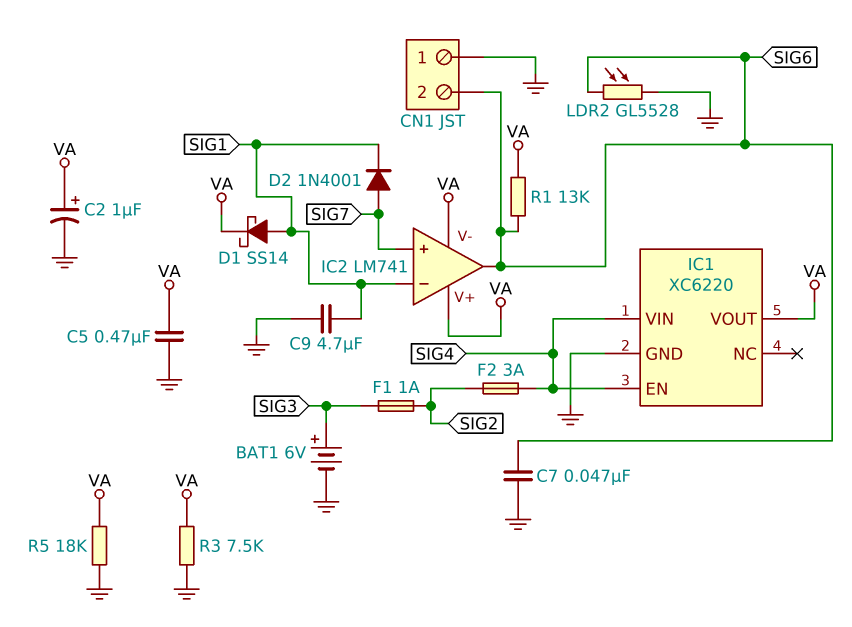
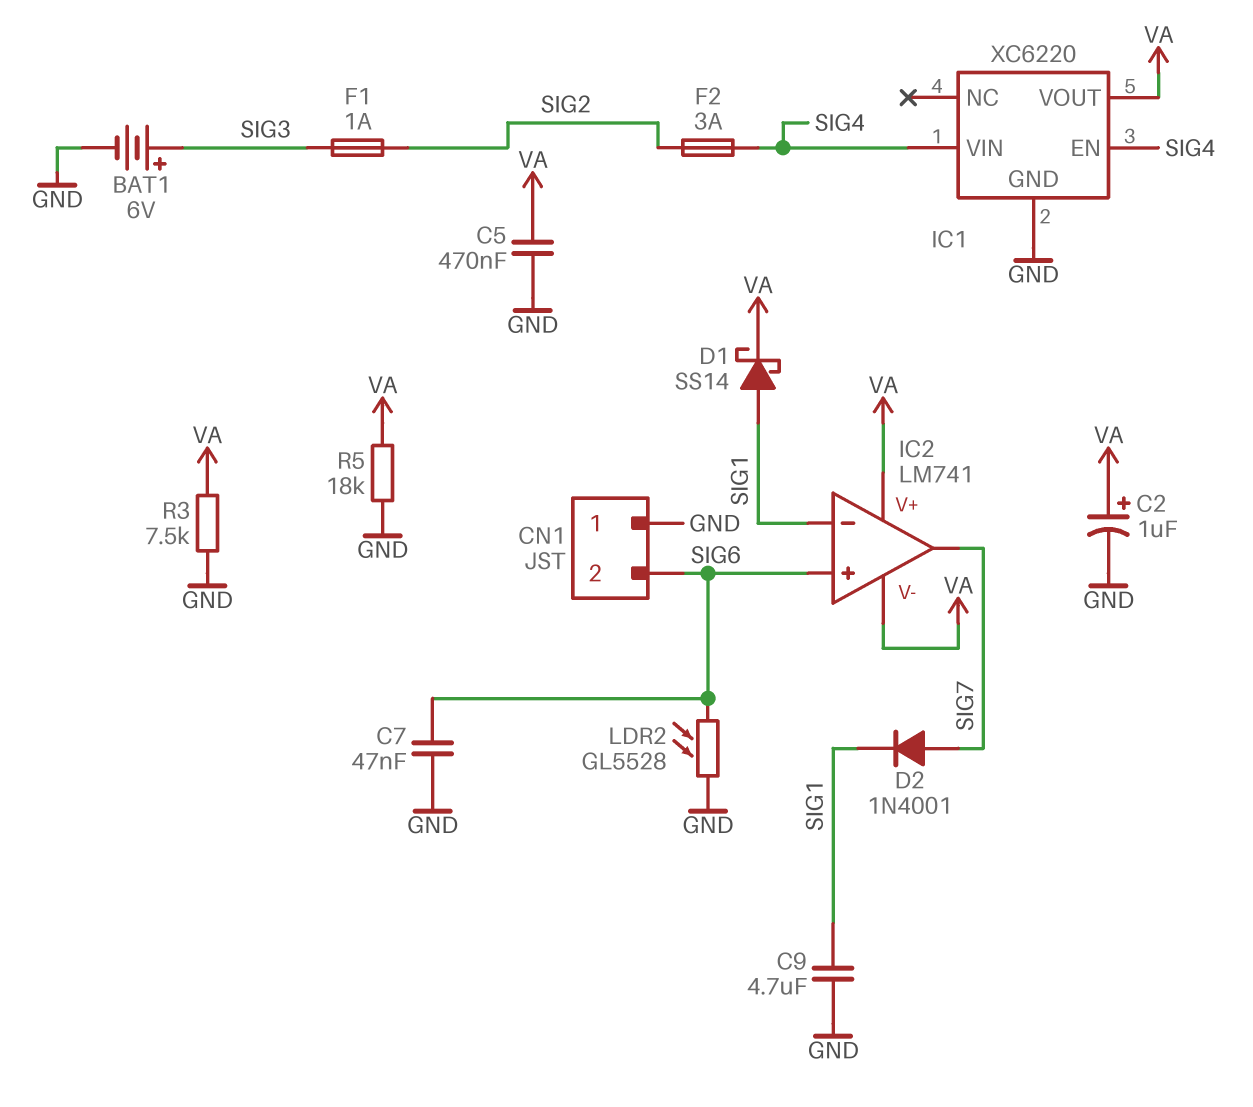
IC2 pin in+: SIG7 -> SIG6
IC2 pin out: SIG6 -> SIG7
R1: 13k (SIG6, VA) -> none

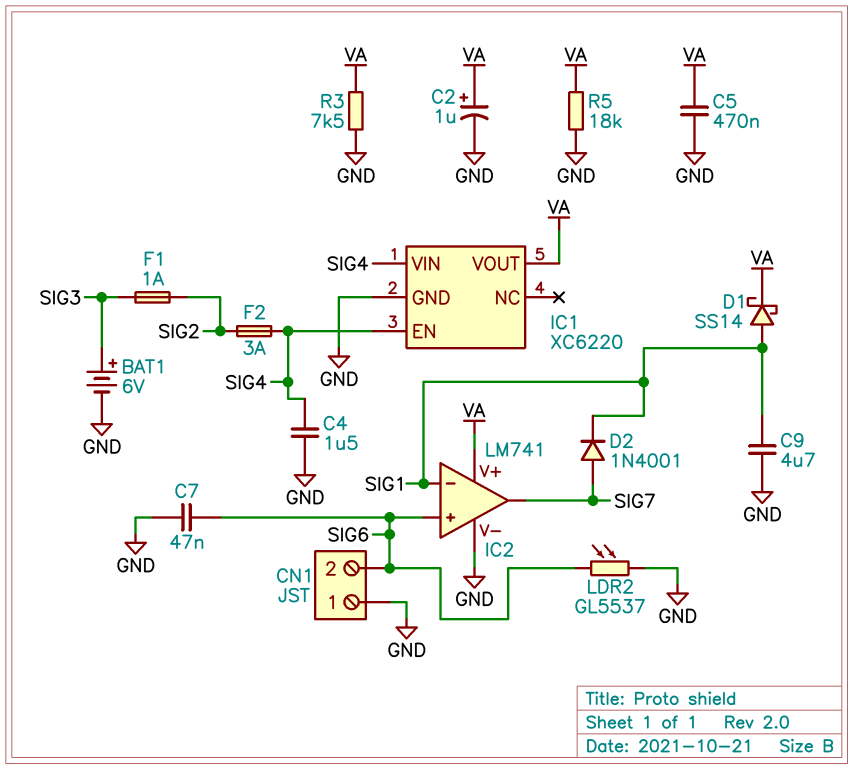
C4: none -> 1.5uF (GND, SIG4)
IC2 pin V-: VA -> GND
LDR2: GL5528 (GND, SIG6) -> GL5537 (GND, SIG6)

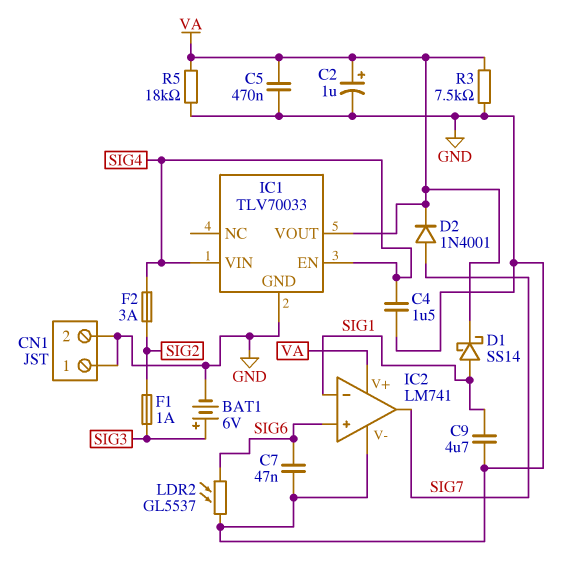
CN1 pin 2: SIG6 -> GND
D2: diode 1N4001 (A SIG7, K SIG1) -> diode 1N4001 (A SIG7, K VA)
IC1: XC6220 -> TLV70033

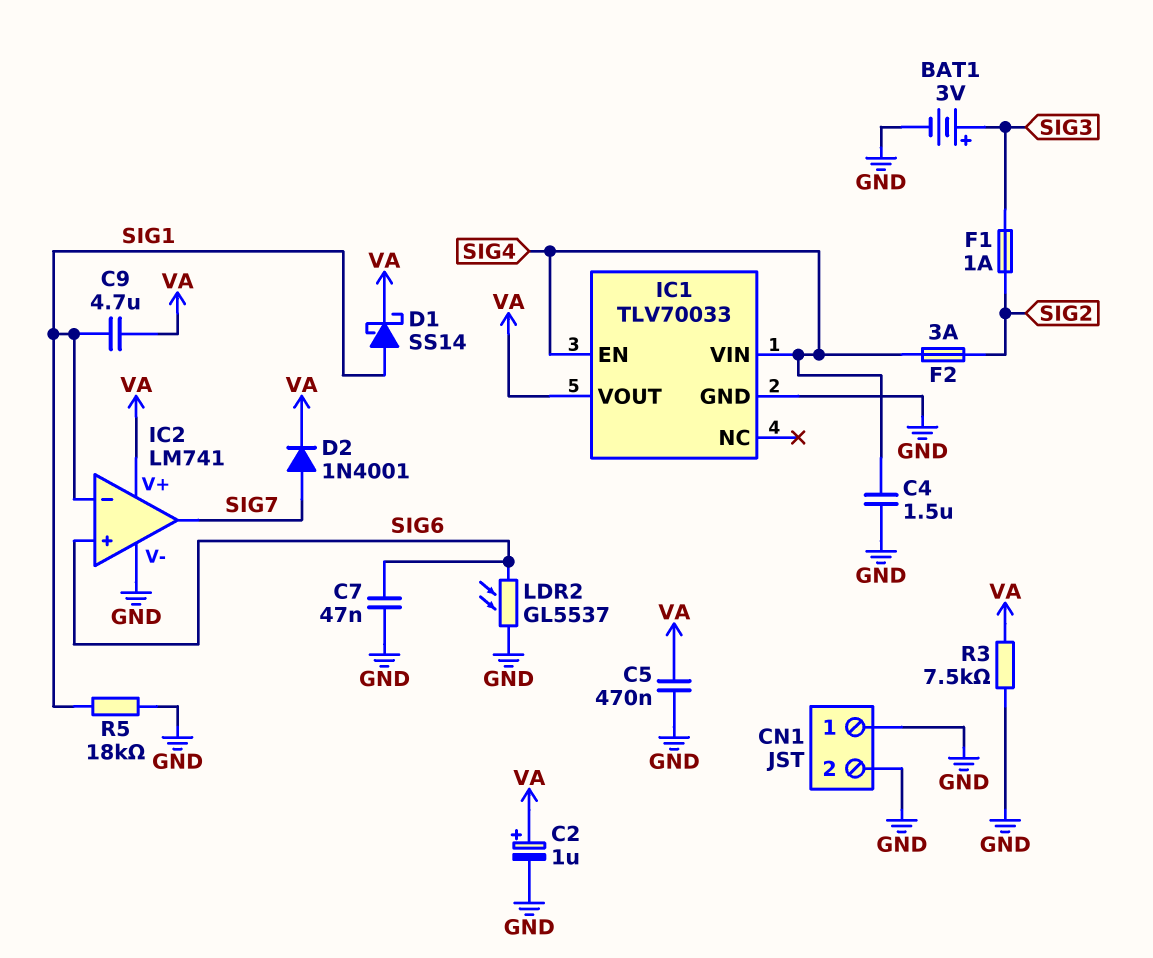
BAT1: 6V (plus SIG3, minus GND) -> 3V (plus SIG3, minus GND)
C9: 4.7uF (GND, SIG1) -> 4.7uF (SIG1, VA)
R5: 18k (GND, VA) -> 18k (GND, SIG1)

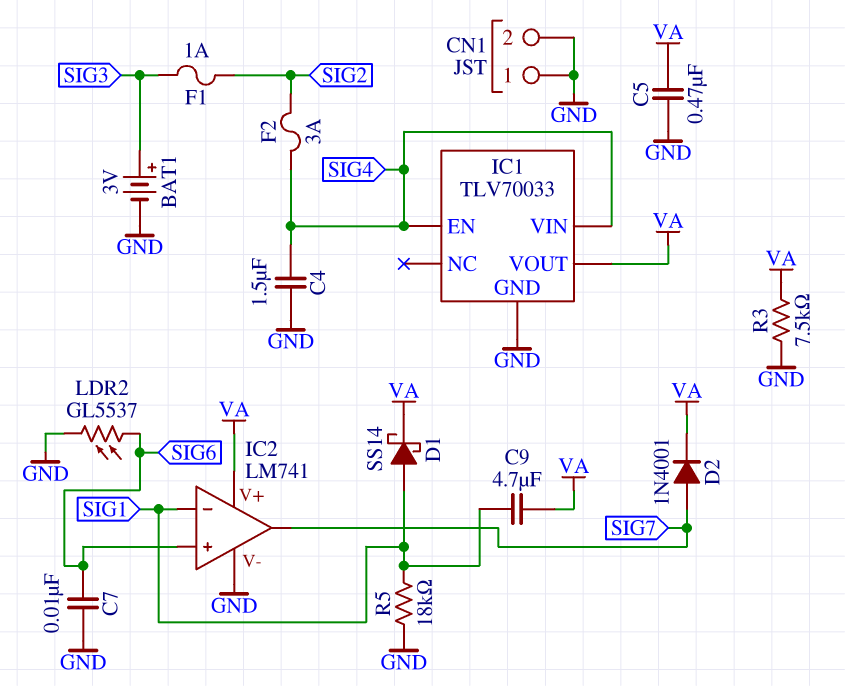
C2: 1uF (plus VA, minus GND) -> none
C7: 47nF (GND, SIG6) -> 10nF (GND, SIG6)

